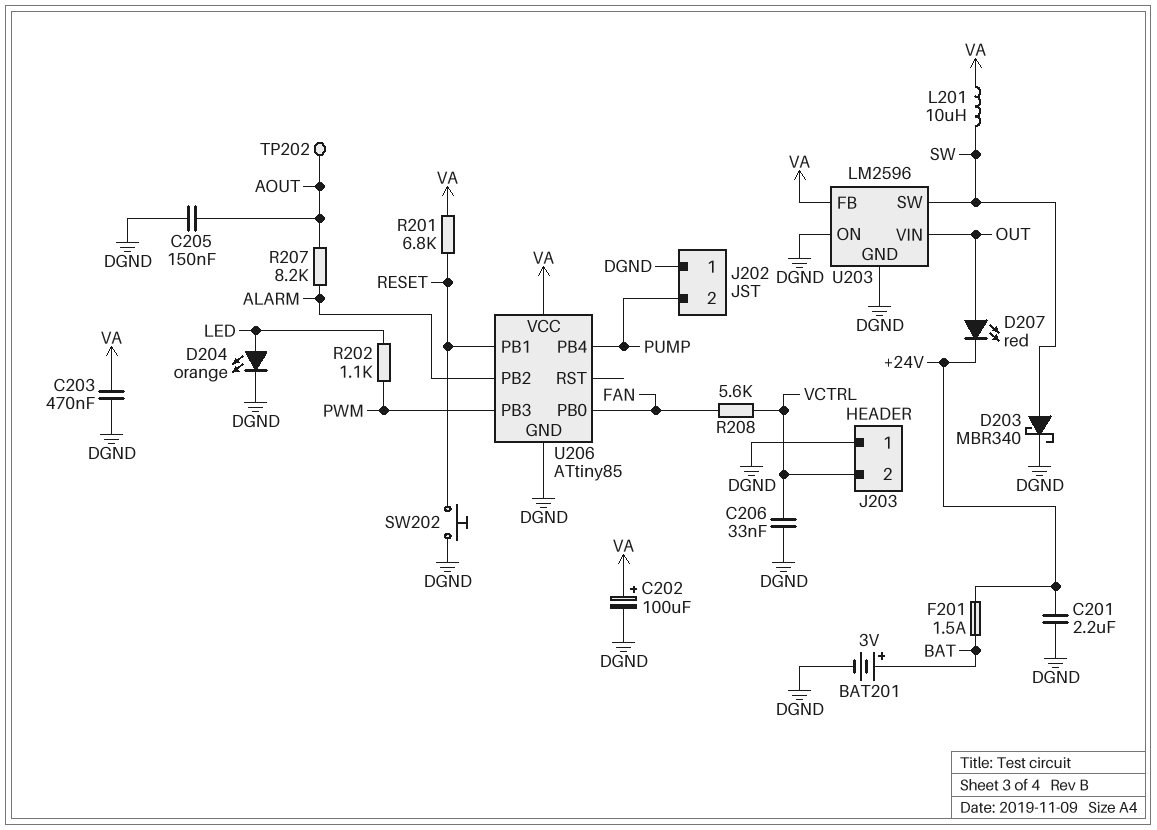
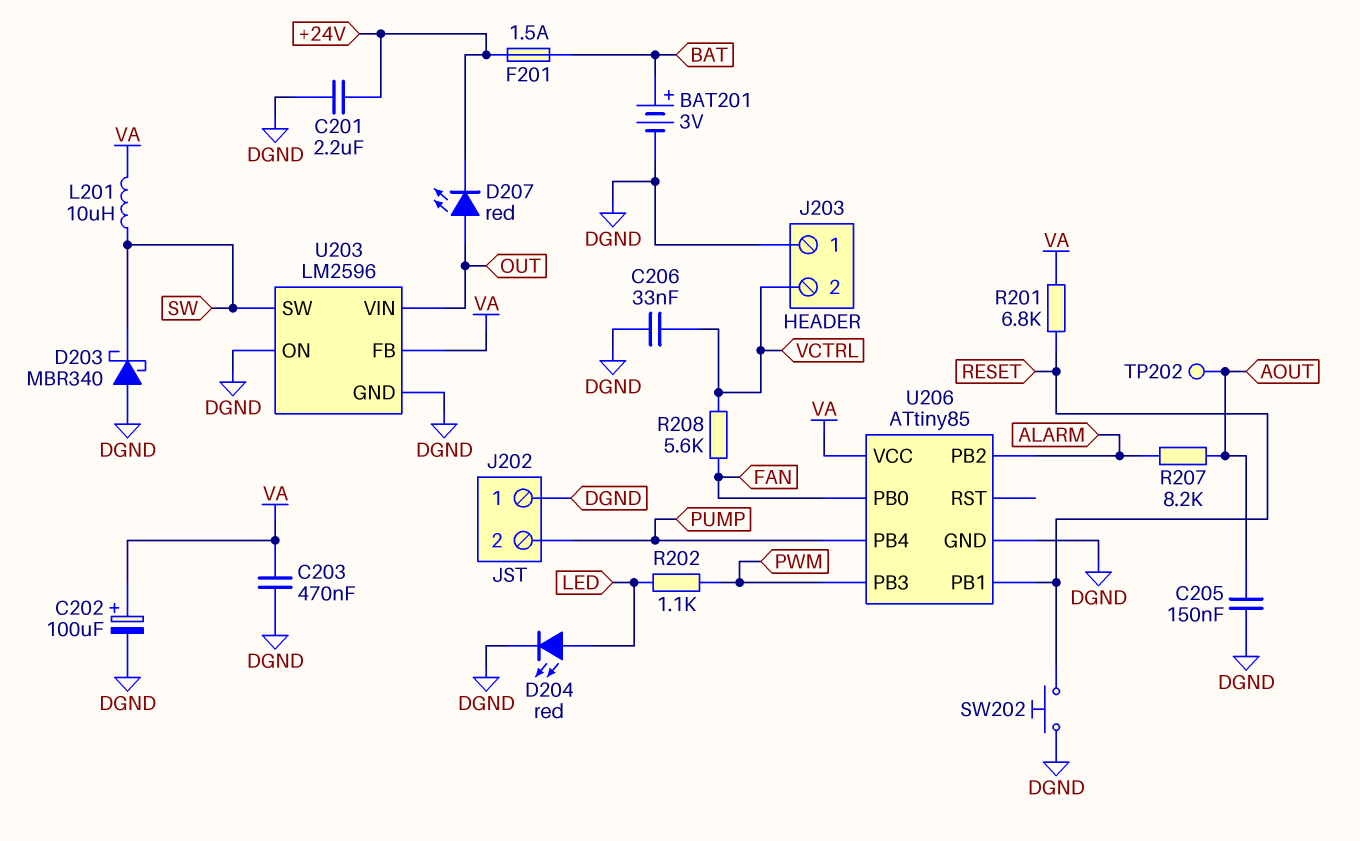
D203: schottky MBR340 (A SW, K DGND) -> schottky MBR340 (A DGND, K SW)
D204: LED orange (A LED, K DGND) -> LED red (A LED, K DGND)

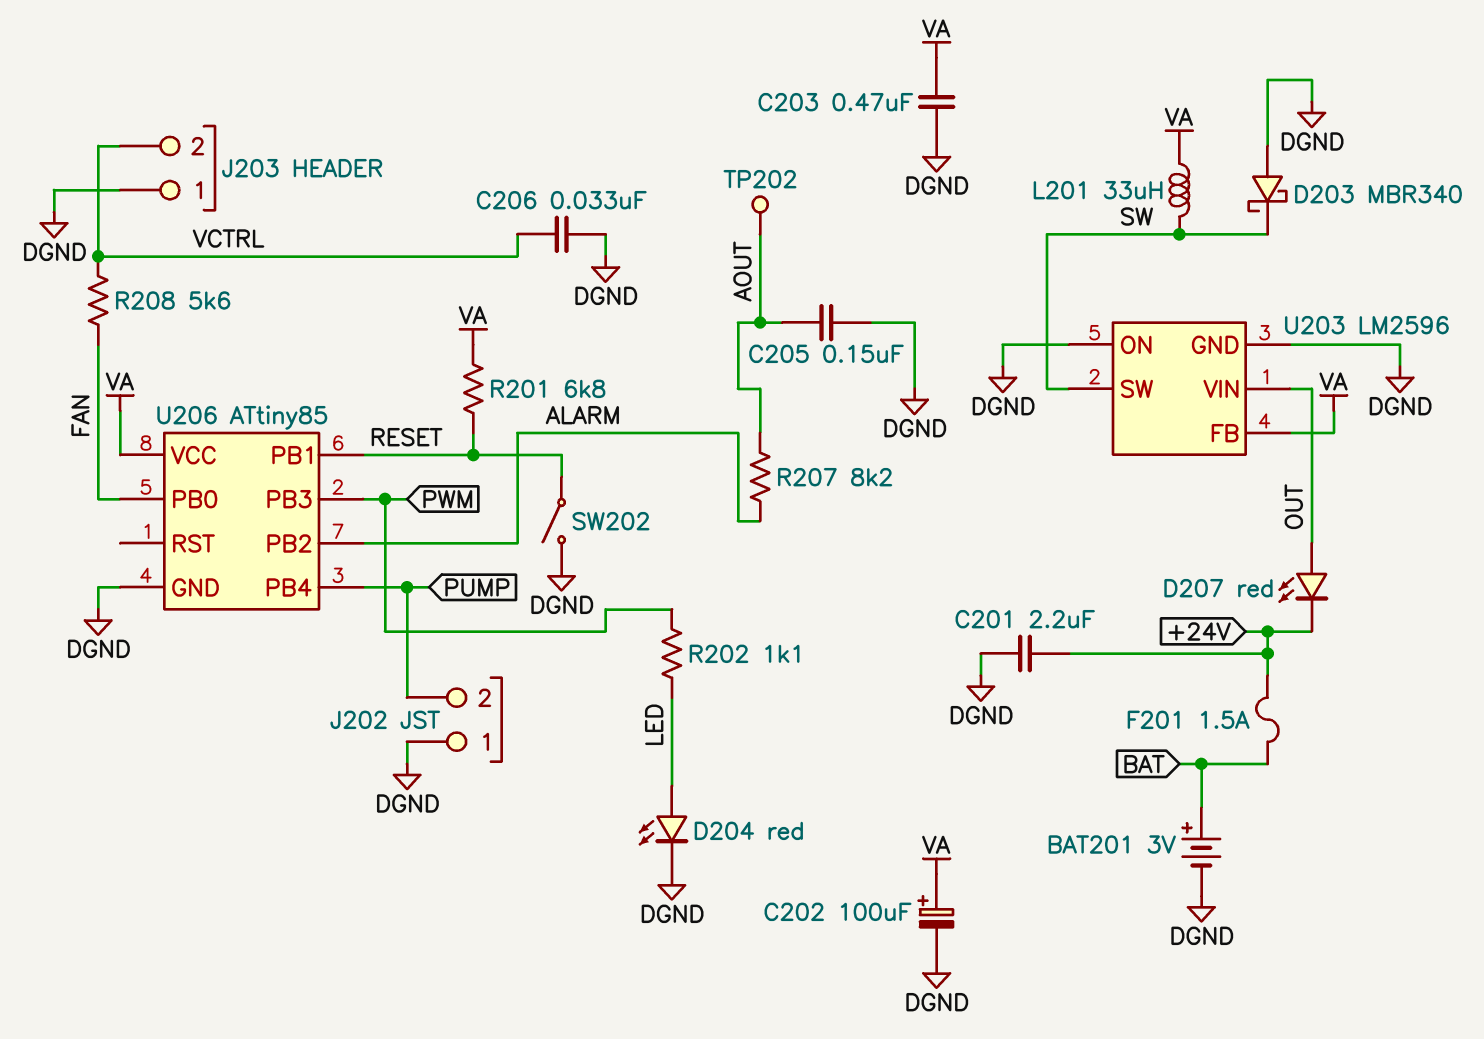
L201: 10uH (SW, VA) -> 33uH (SW, VA)
SW202: button (DGND, RESET) -> switch (DGND, RESET)

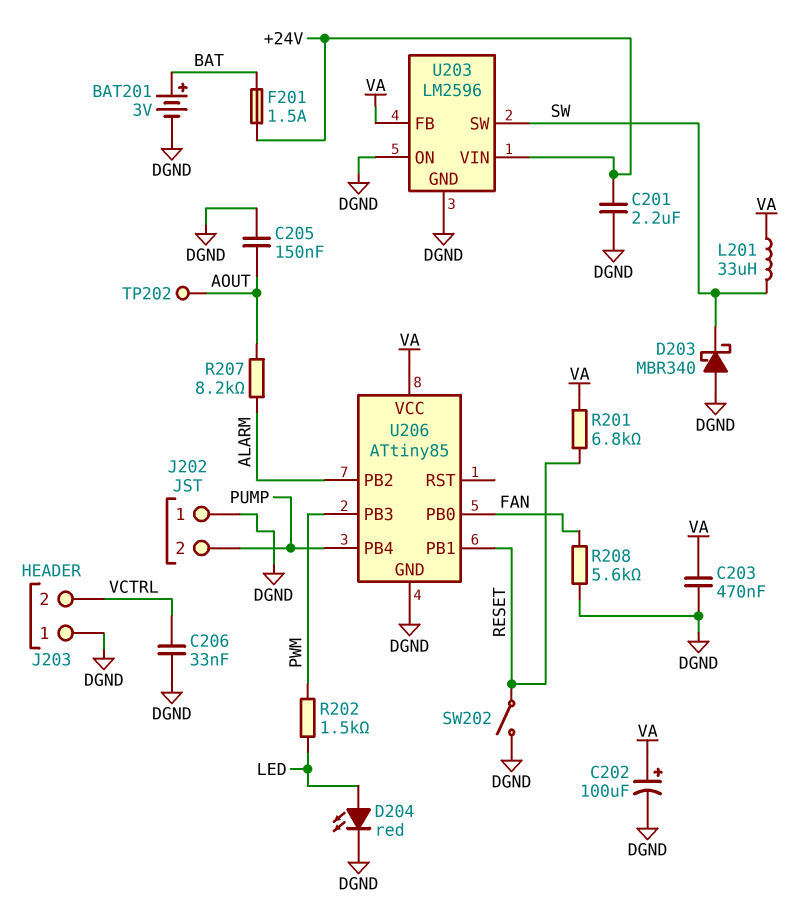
D207: LED red (A OUT, K +24V) -> none
R202: 1.1k (LED, PWM) -> 1.5k (LED, PWM)
R208: 5.6k (FAN, VCTRL) -> 5.6k (DGND, FAN)
U203 pin VIN: OUT -> +24V

